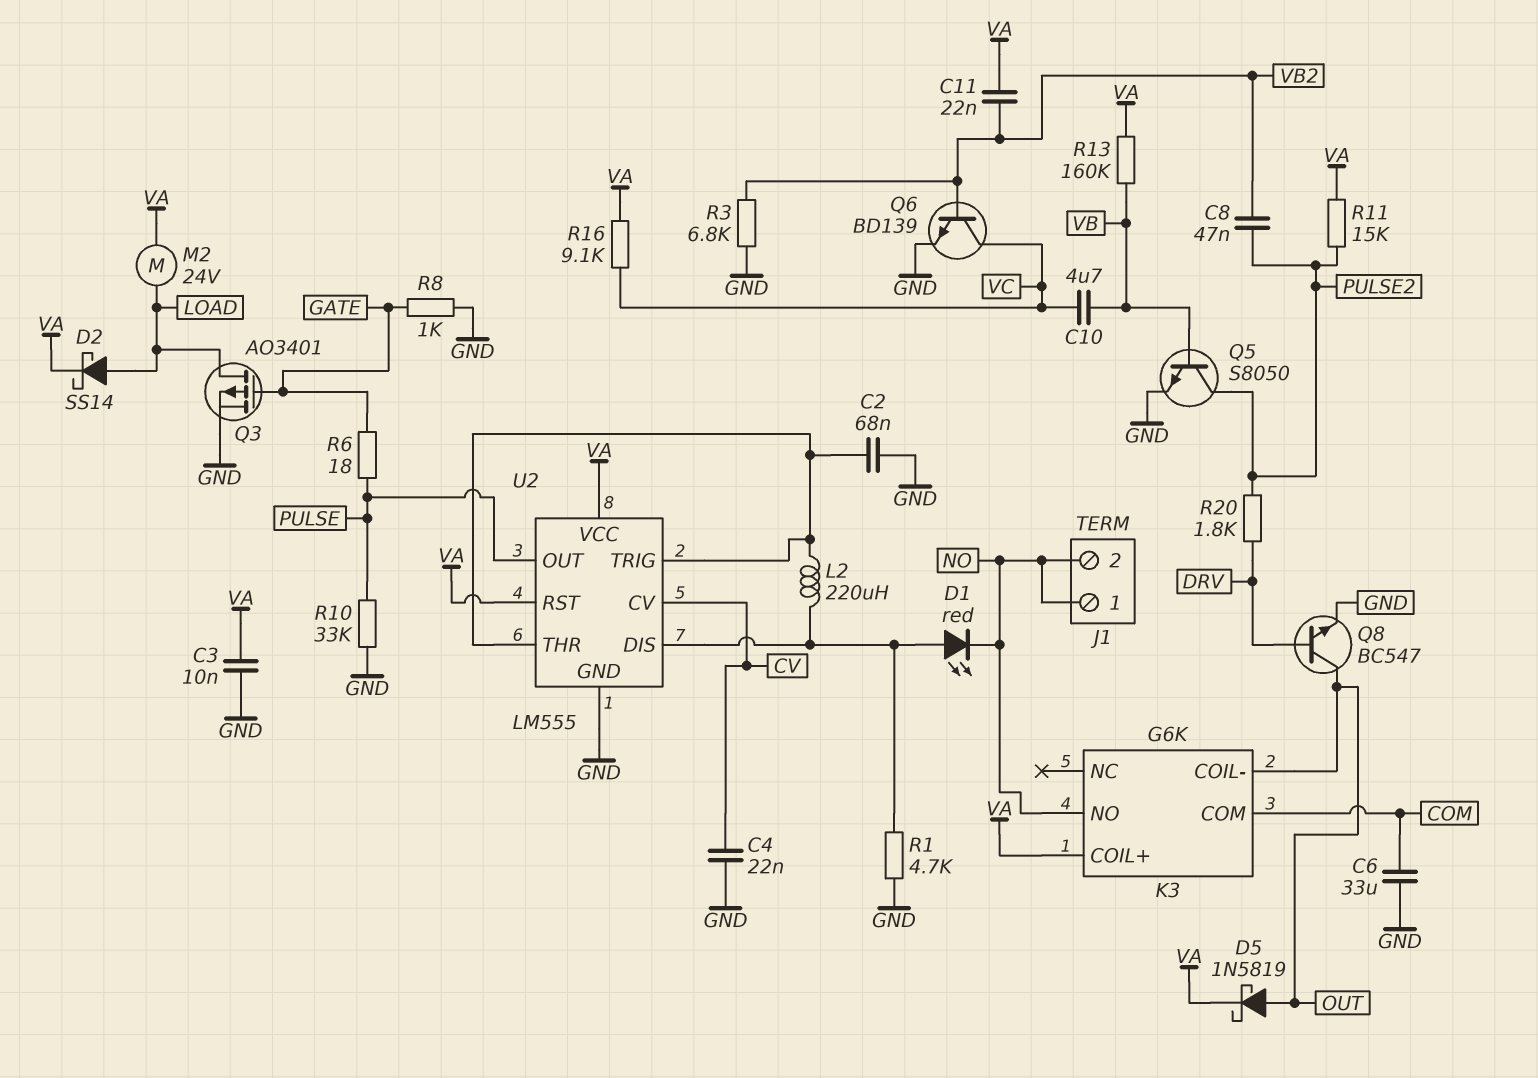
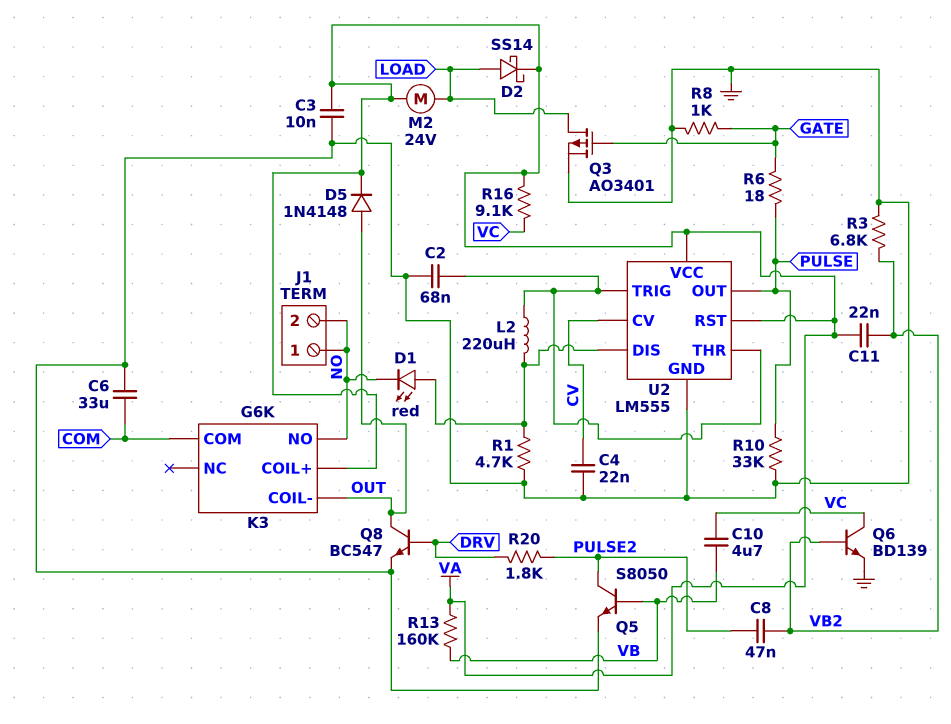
D5: schottky 1N5819 (A OUT, K VA) -> diode 1N4148 (A OUT, K VA)
R11: 15k (PULSE2, VA) -> none

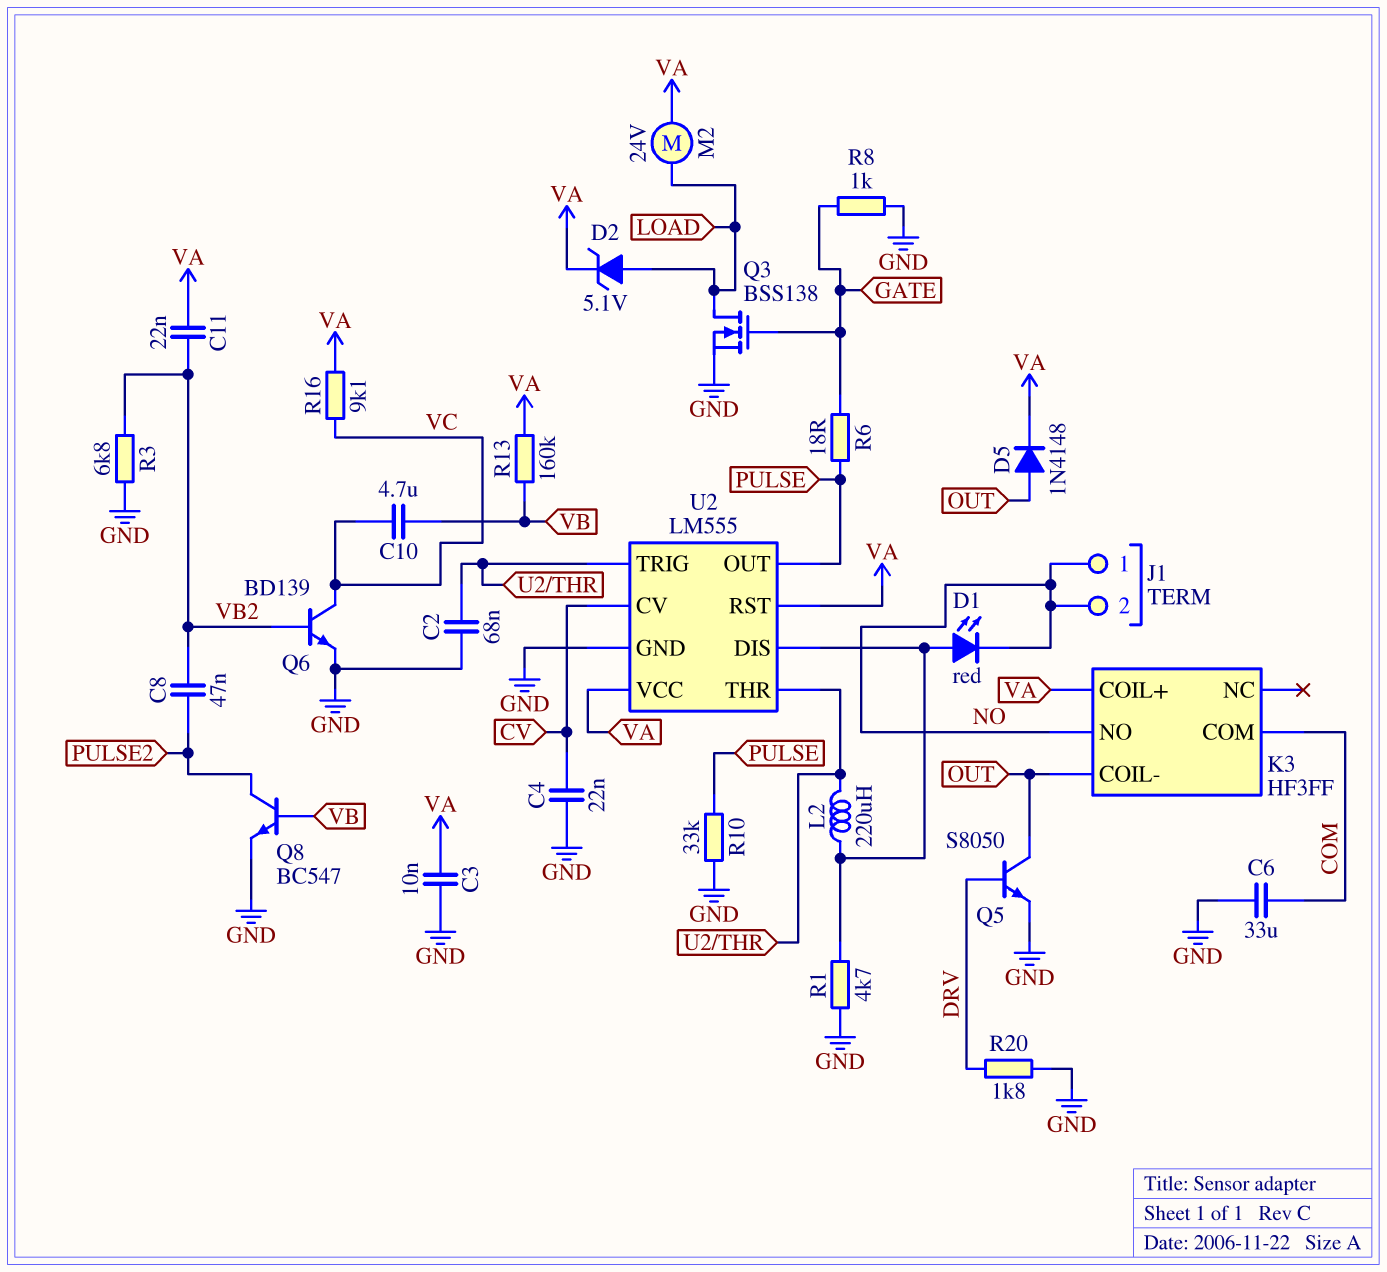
D2: schottky SS14 (A LOAD, K VA) -> zener 5.1V (A LOAD, K VA)
K3: G6K -> HF3FF
Q3: PMOS AO3401 (G GATE, D LOAD, S GND) -> NMOS BSS138 (G GATE, D LOAD, S GND)
Q5: NPN S8050 (B VB, C PULSE2, E GND) -> NPN S8050 (B DRV, C OUT, E GND)
Q8: NPN BC547 (B DRV, C OUT, E GND) -> NPN BC547 (B VB, C PULSE2, E GND)
R20: 1.8k (DRV, PULSE2) -> 1.8k (DRV, GND)

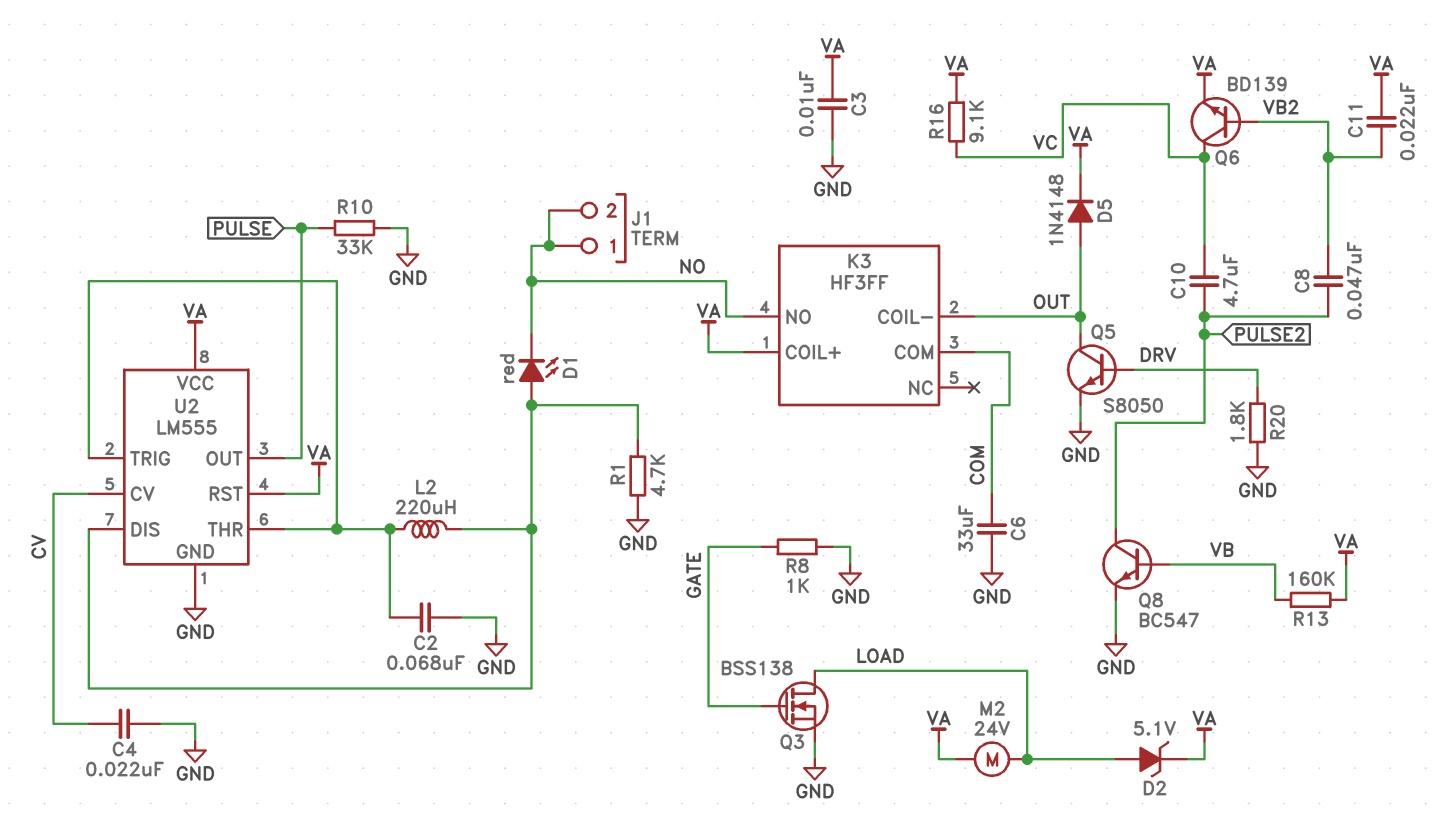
C10: 4.7uF (VB, VC) -> 4.7uF (PULSE2, VC)
Q6: NPN BD139 (B VB2, C VC, E GND) -> NPN BD139 (B VB2, C VC, E VA)
R3: 6.8k (GND, VB2) -> none
R6: 18 (GATE, PULSE) -> none

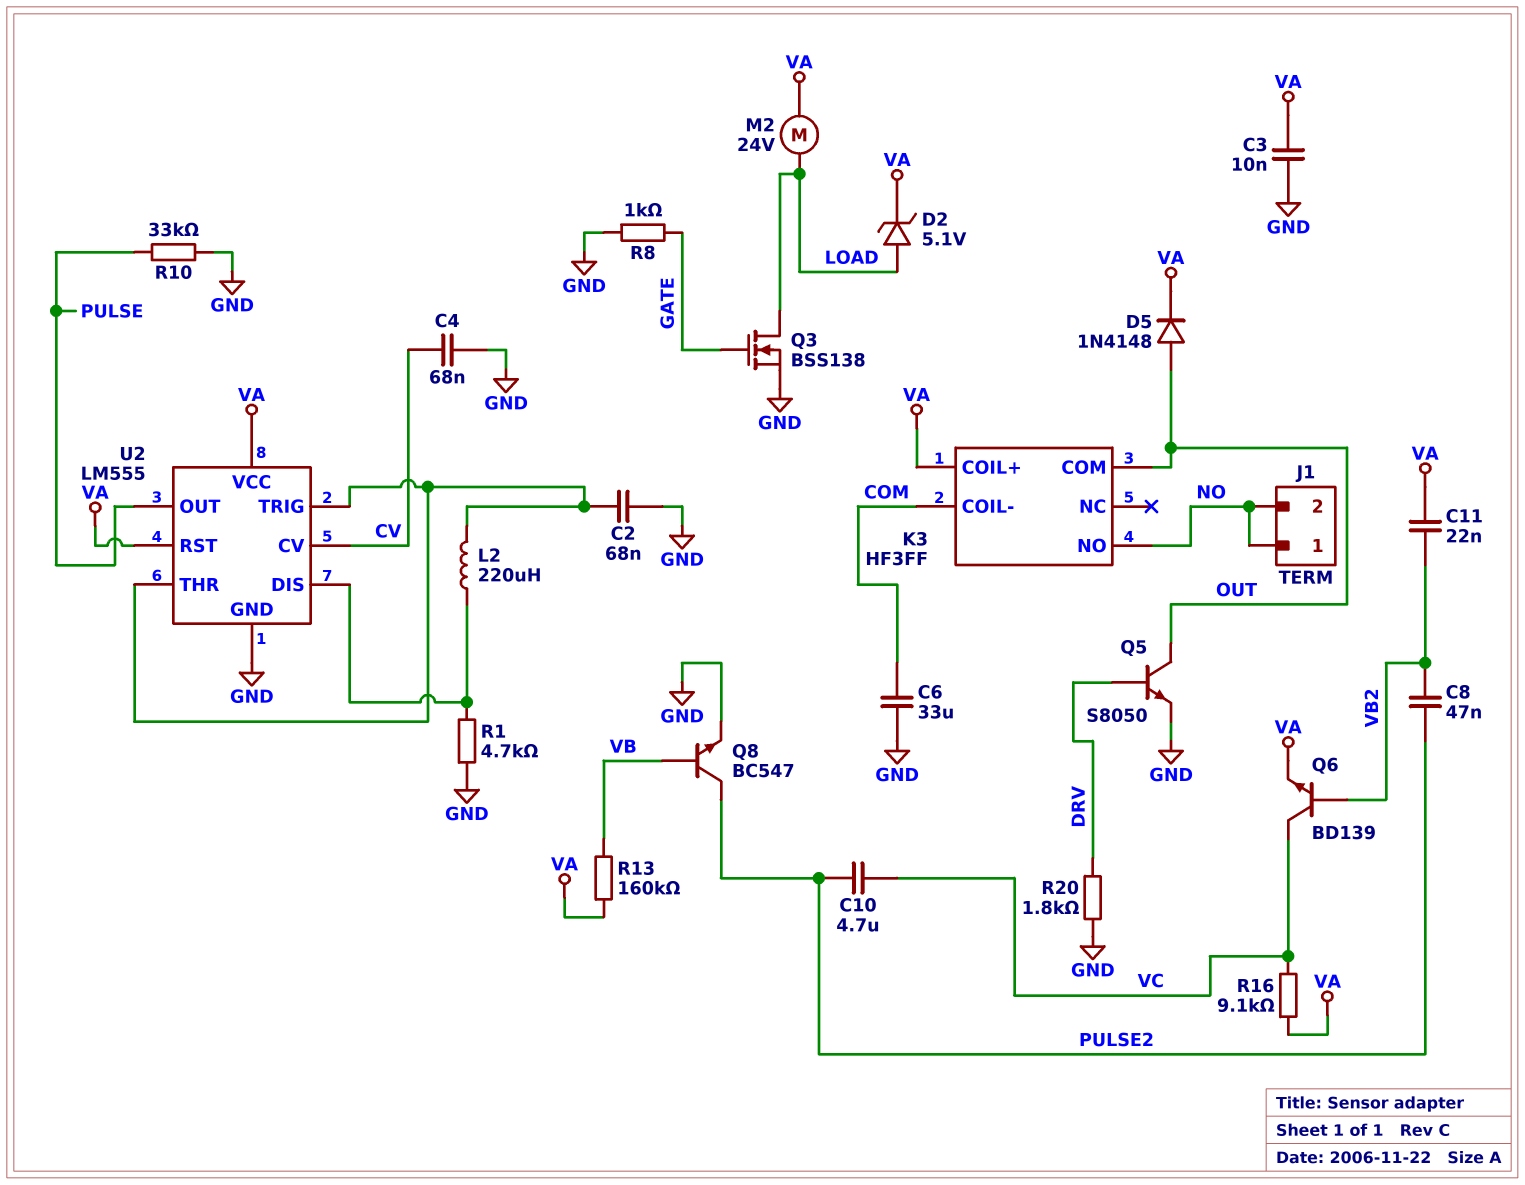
C4: 22nF (CV, GND) -> 68nF (CV, GND)
D1: LED red (A U2/DIS, K NO) -> none
K3 pin COIL-: OUT -> COM
K3 pin COM: COM -> OUT

